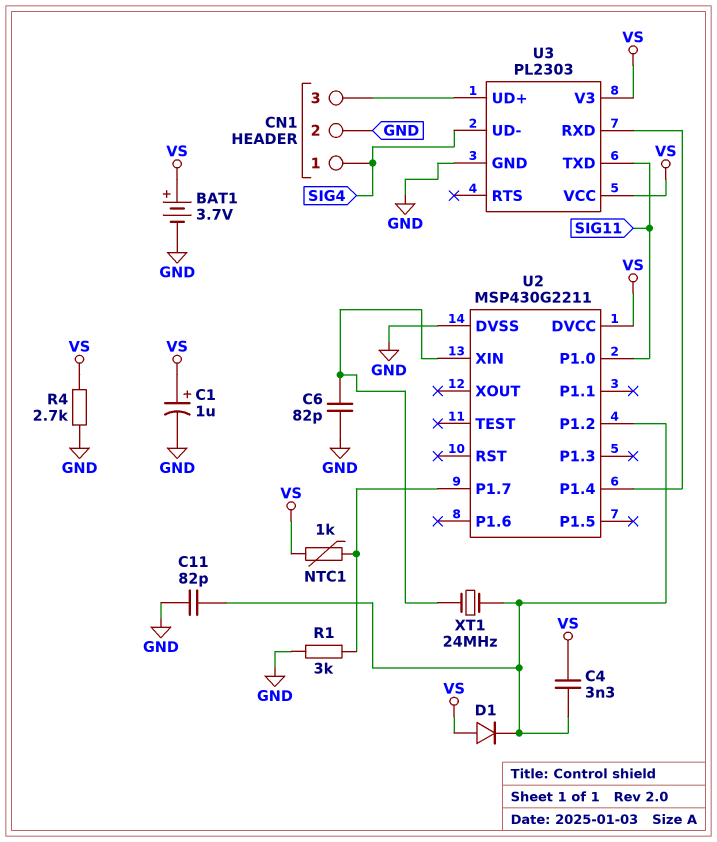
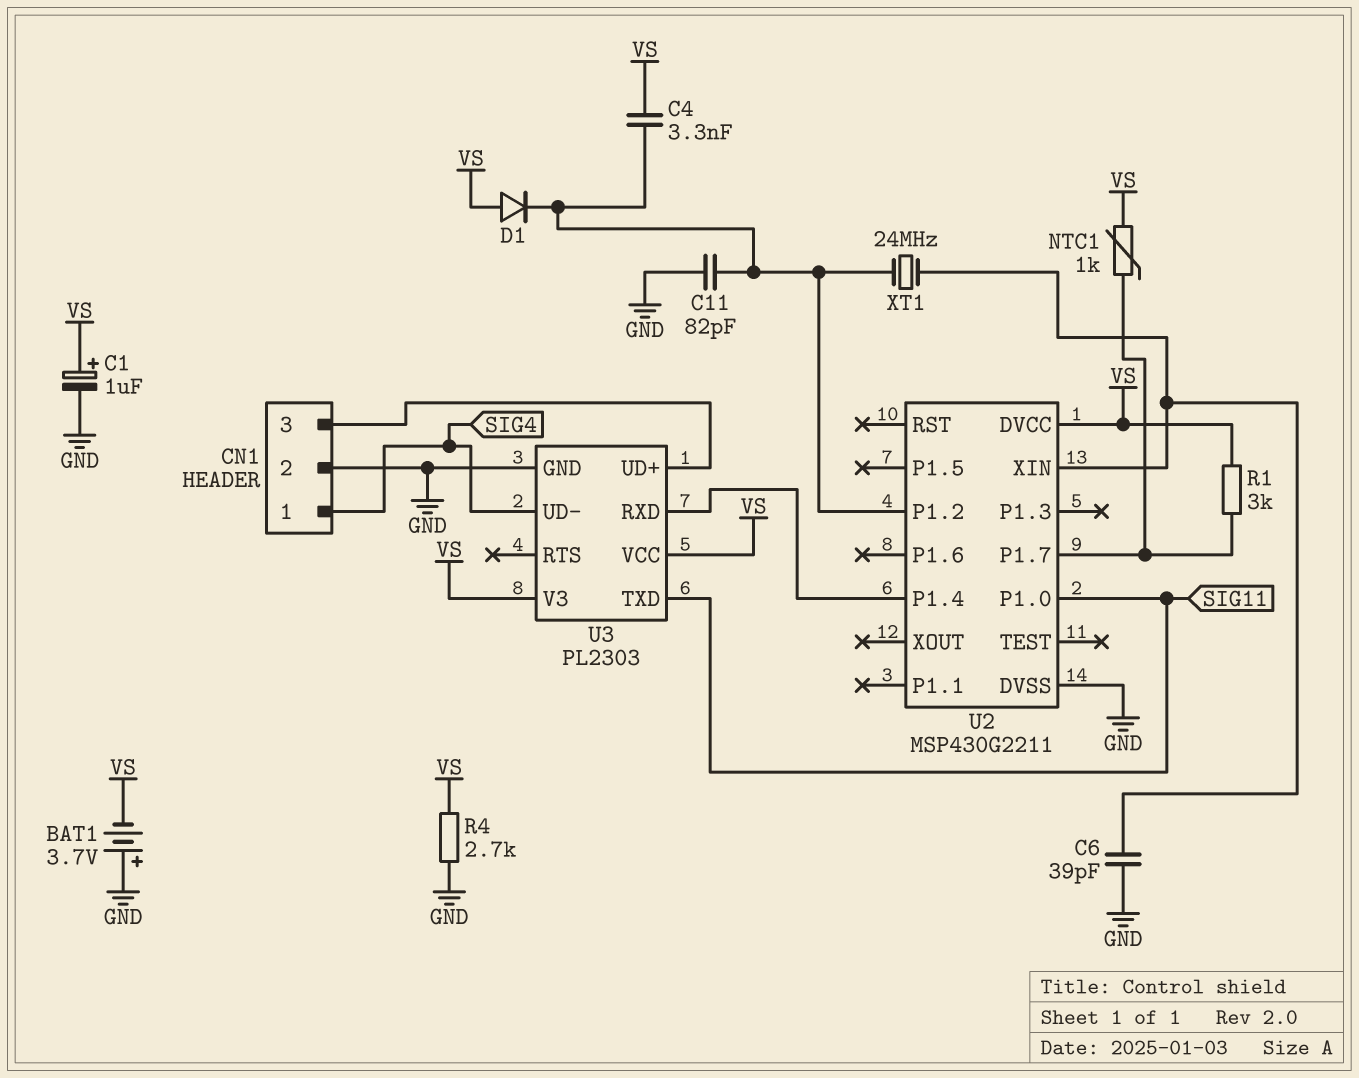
BAT1: 3.7V (plus VS, minus GND) -> 3.7V (plus GND, minus VS)
C6: 82pF (GND, U2/XIN) -> 39pF (GND, U2/XIN)
R1: 3k (GND, U2/P1.7) -> 3k (U2/P1.7, VS)

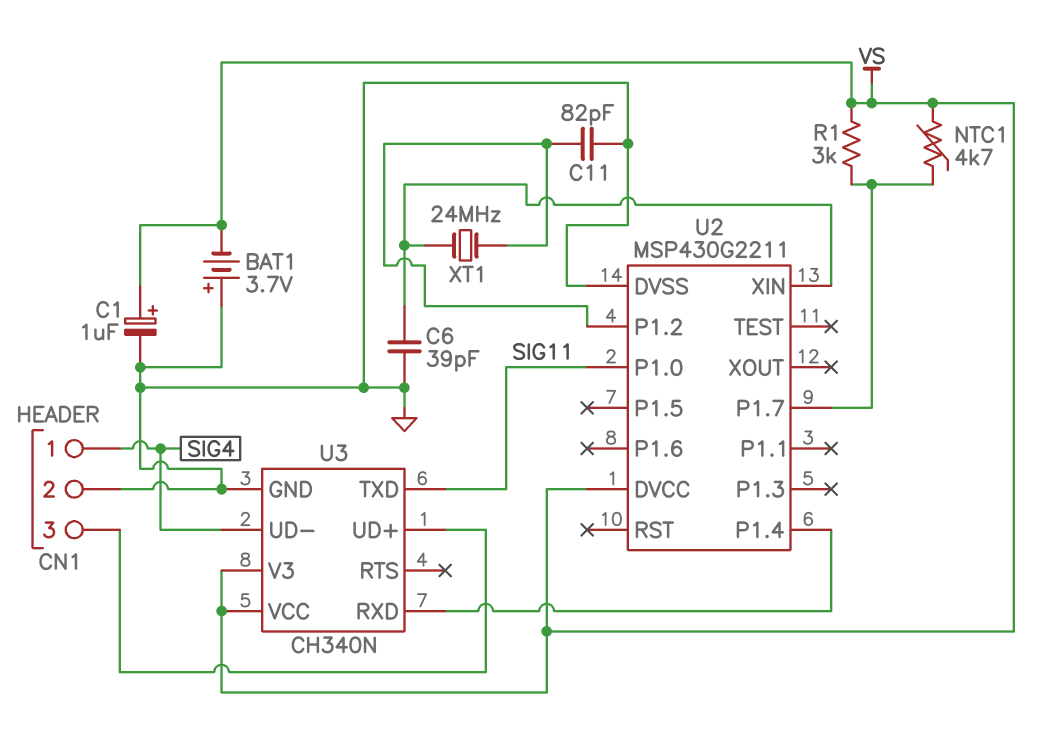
C4: 3.3nF (U2/P1.2, VS) -> none
D1: diode (A VS, K U2/P1.2) -> none
NTC1: 1k (U2/P1.7, VS) -> 4.7k (U2/P1.7, VS)
R4: 2.7k (GND, VS) -> none
U3: PL2303 -> CH340N

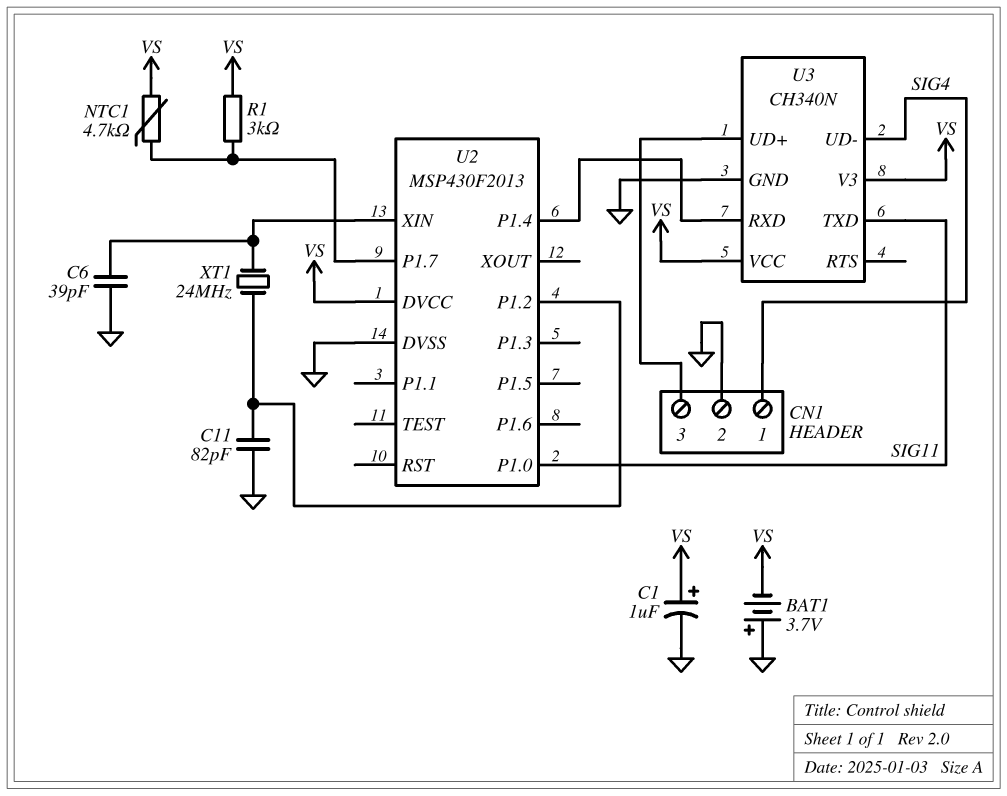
U2: MSP430G2211 -> MSP430F2013

